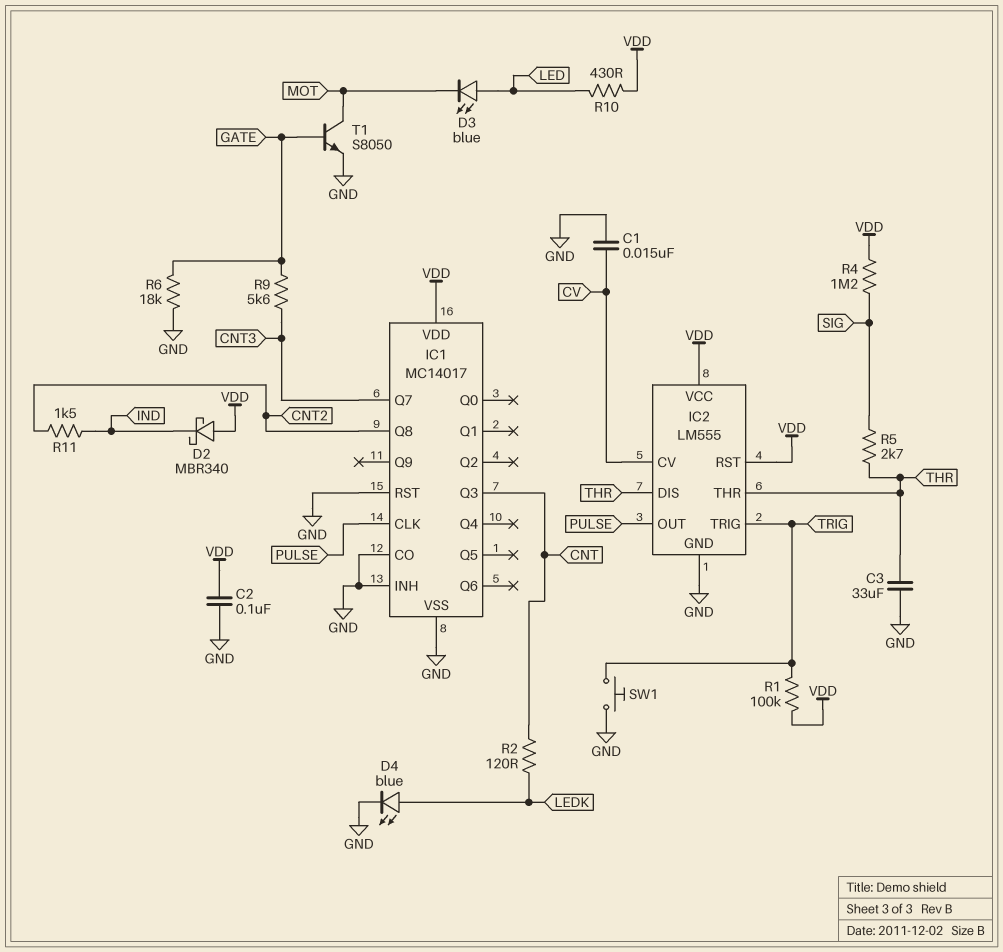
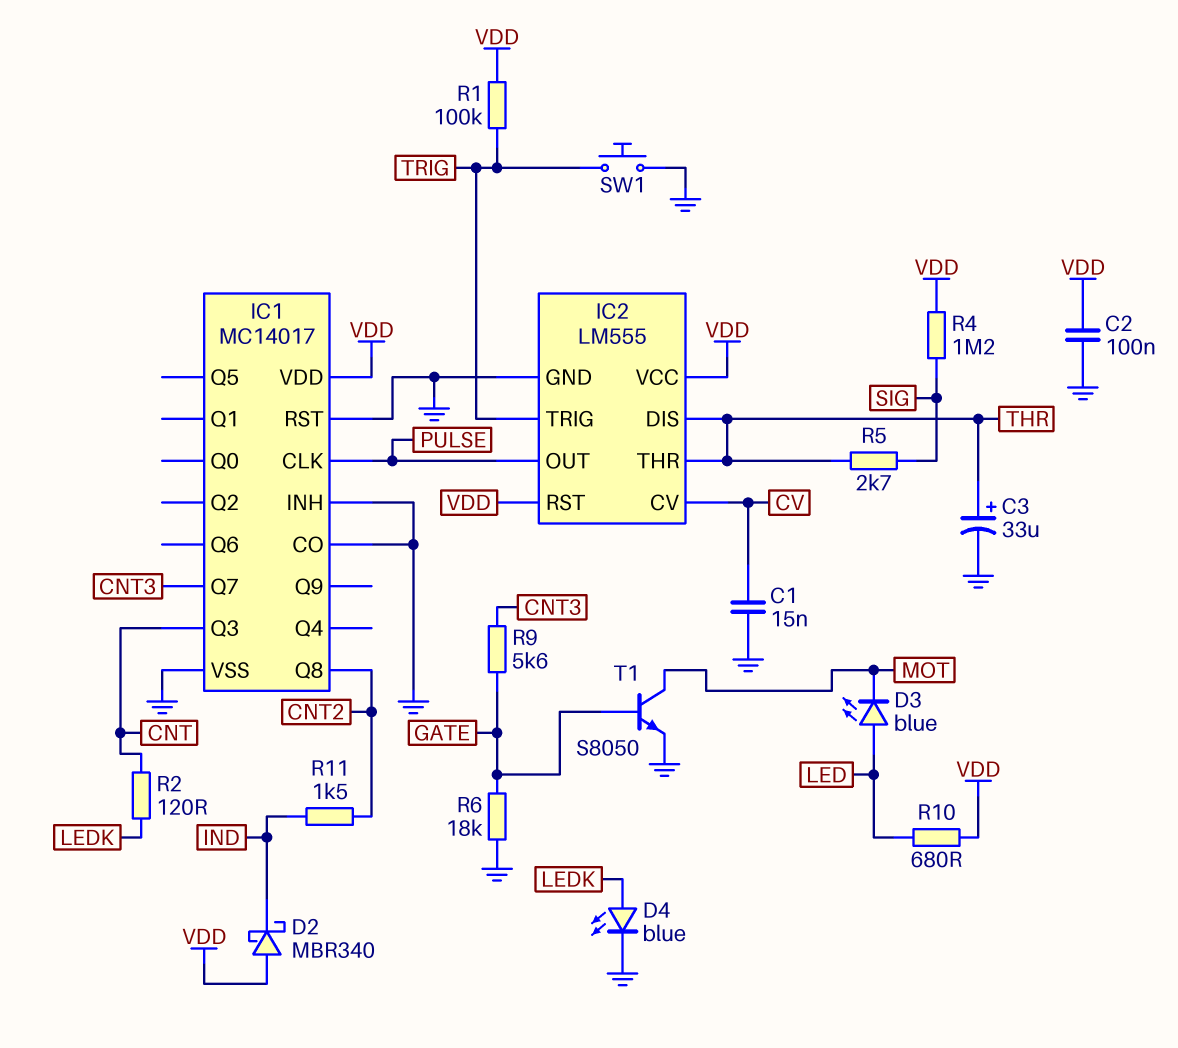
C3: 33uF (GND, THR) -> 33uF (plus THR, minus GND)
R10: 430 (LED, VDD) -> 680 (LED, VDD)

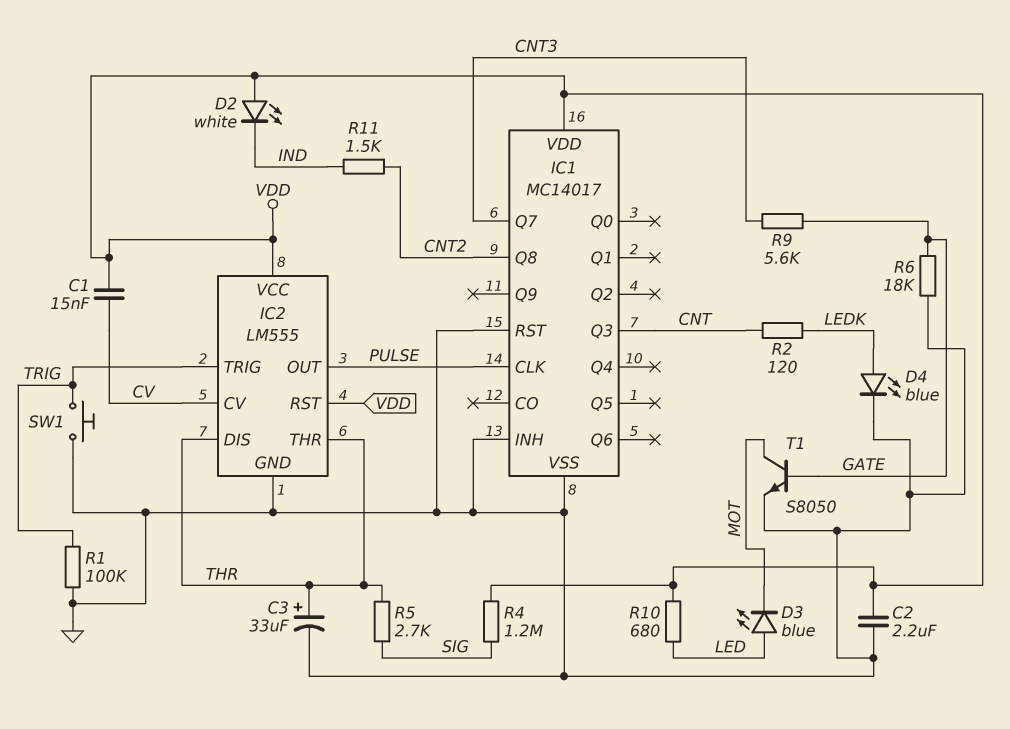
C1: 15nF (CV, GND) -> 15nF (CV, VDD)
C2: 100nF (GND, VDD) -> 2.2uF (GND, VDD)
D2: schottky MBR340 (A VDD, K IND) -> LED white (A VDD, K IND)
IC1 pin CO: GND -> none
R1: 100k (TRIG, VDD) -> 100k (GND, TRIG)

